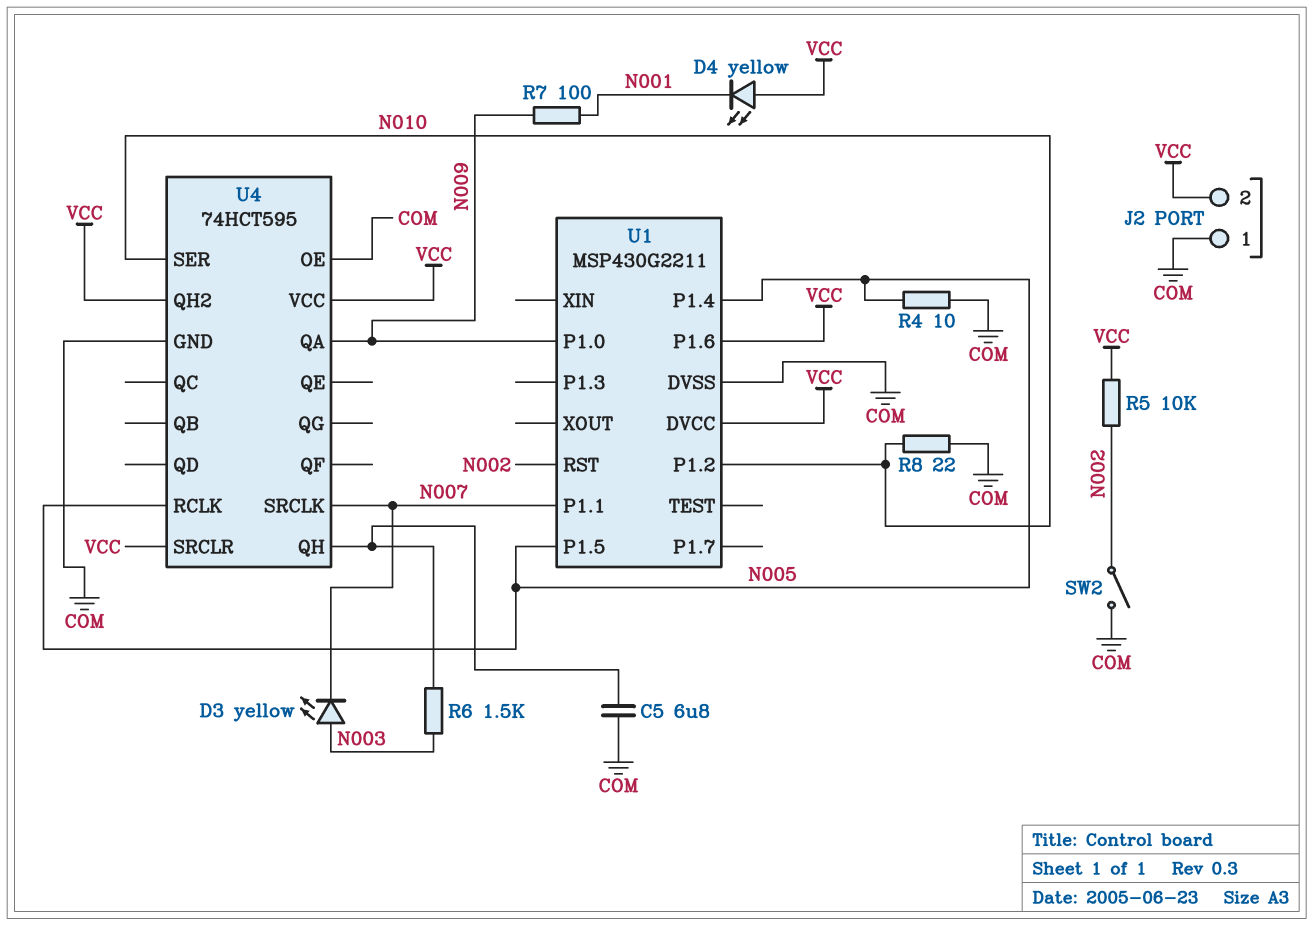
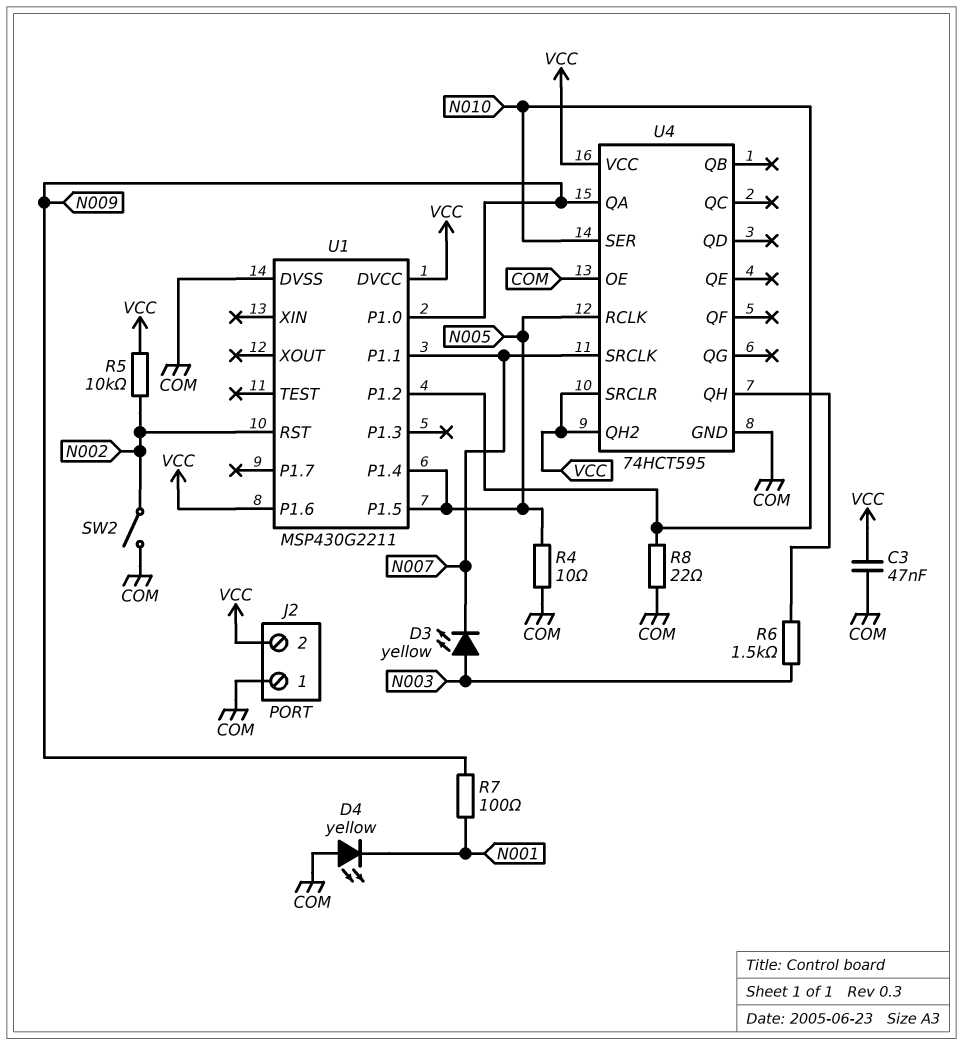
C3: none -> 47nF (COM, VCC)
C5: 6.8uF (COM, U4/QH) -> none
D4: LED yellow (A VCC, K N001) -> LED yellow (A COM, K N001)

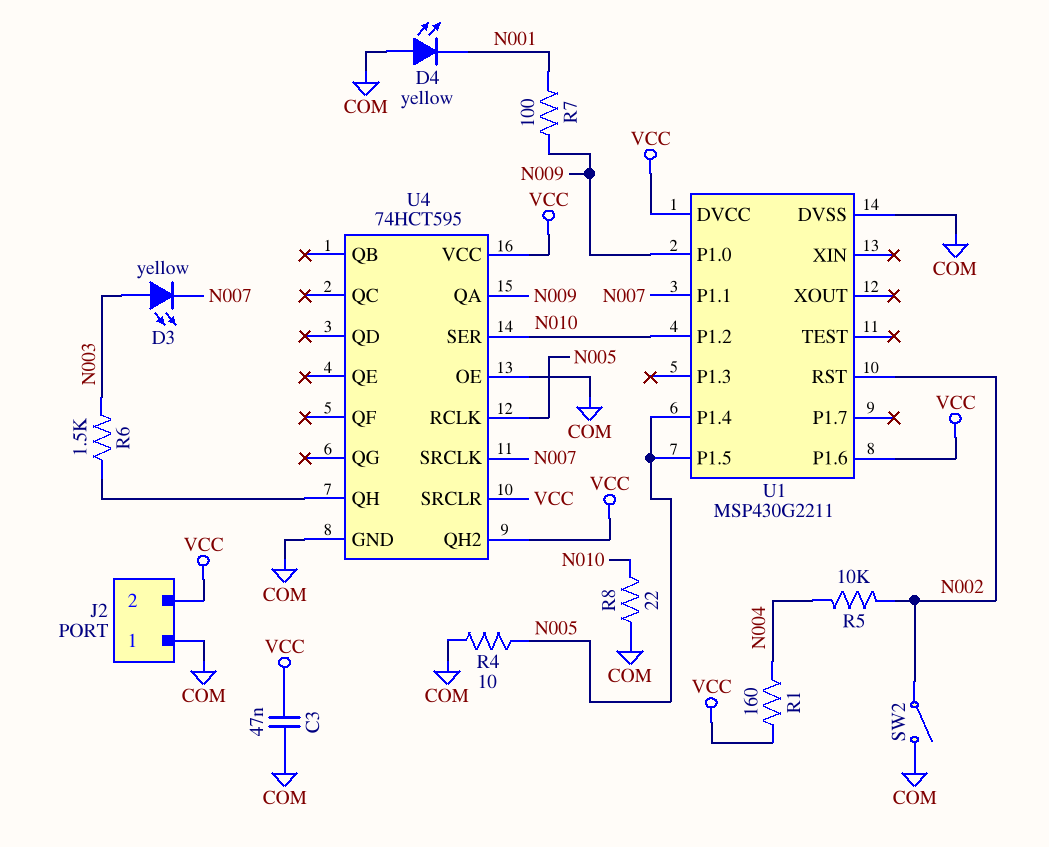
R1: none -> 160 (N004, VCC)
R5: 10k (N002, VCC) -> 10k (N002, N004)

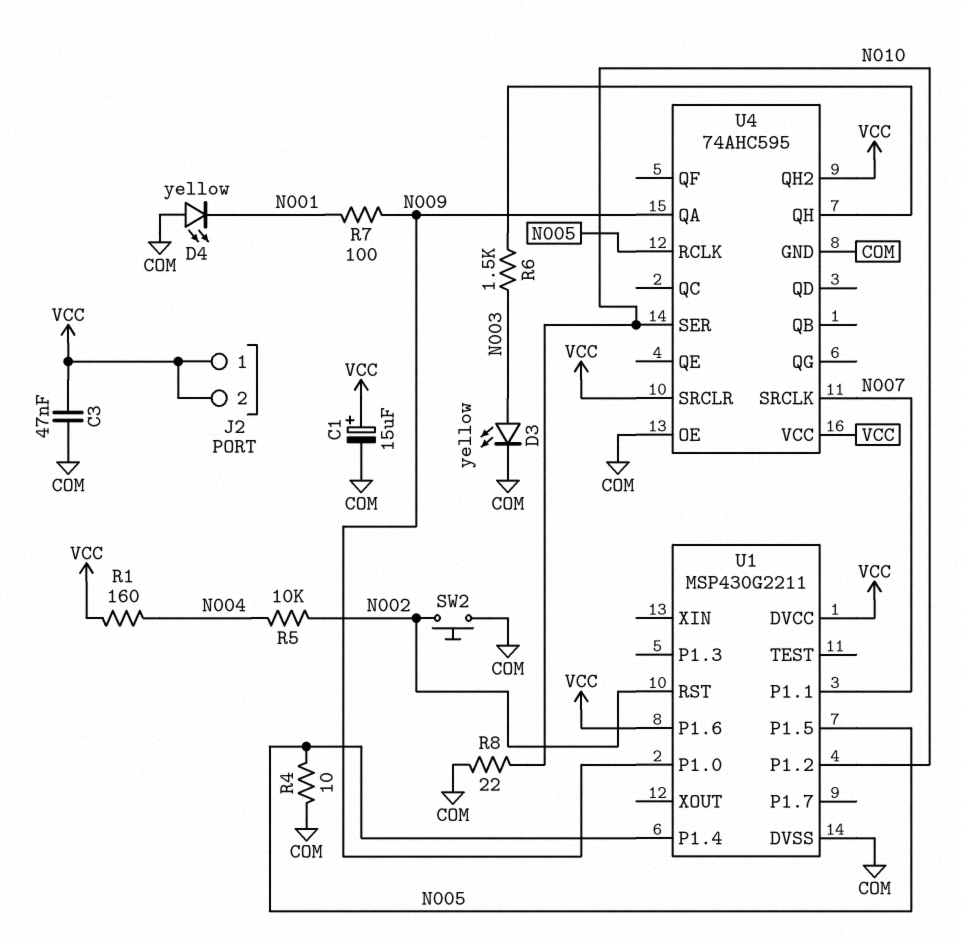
C1: none -> 15uF (plus VCC, minus COM)
D3: LED yellow (A N003, K N007) -> LED yellow (A N003, K COM)
J2 pin 1: COM -> VCC
SW2: switch (COM, N002) -> button (COM, N002)
U4: 74HCT595 -> 74AHC595

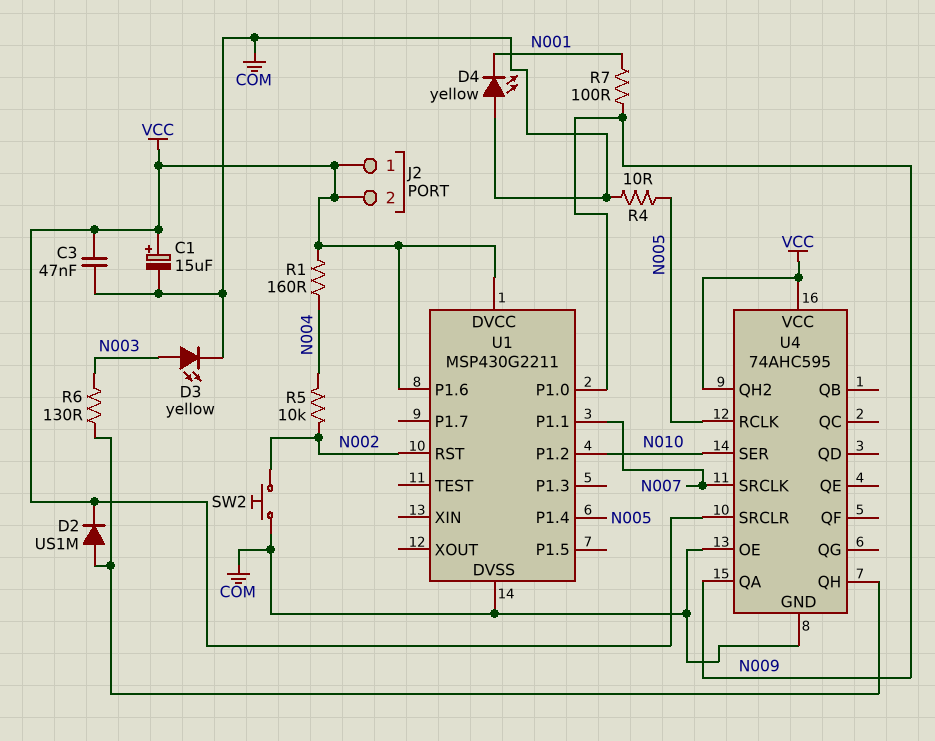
D2: none -> diode US1M (A U4/QH, K VCC)
R6: 1.5k (N003, U4/QH) -> 130 (N003, U4/QH)
R8: 22 (COM, N010) -> none
U1 pin P1.5: N005 -> none

